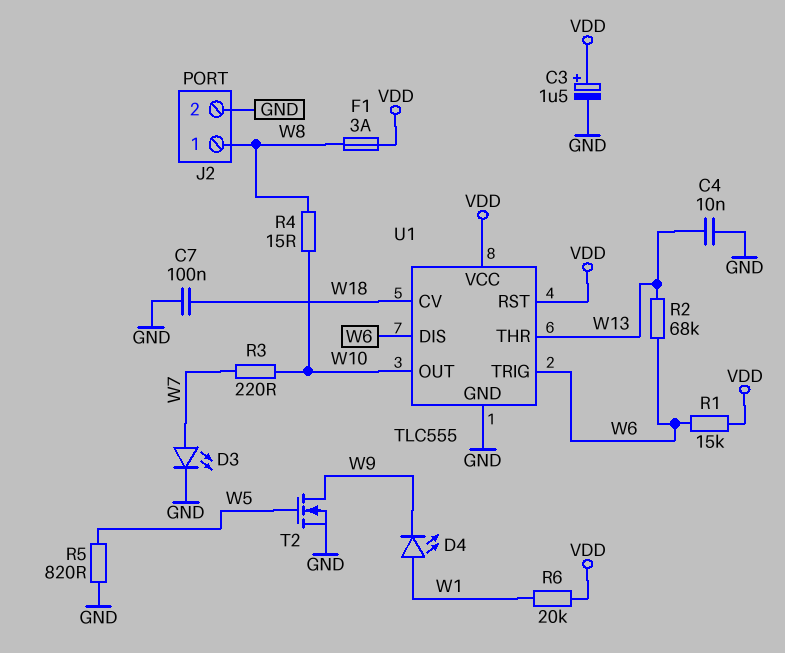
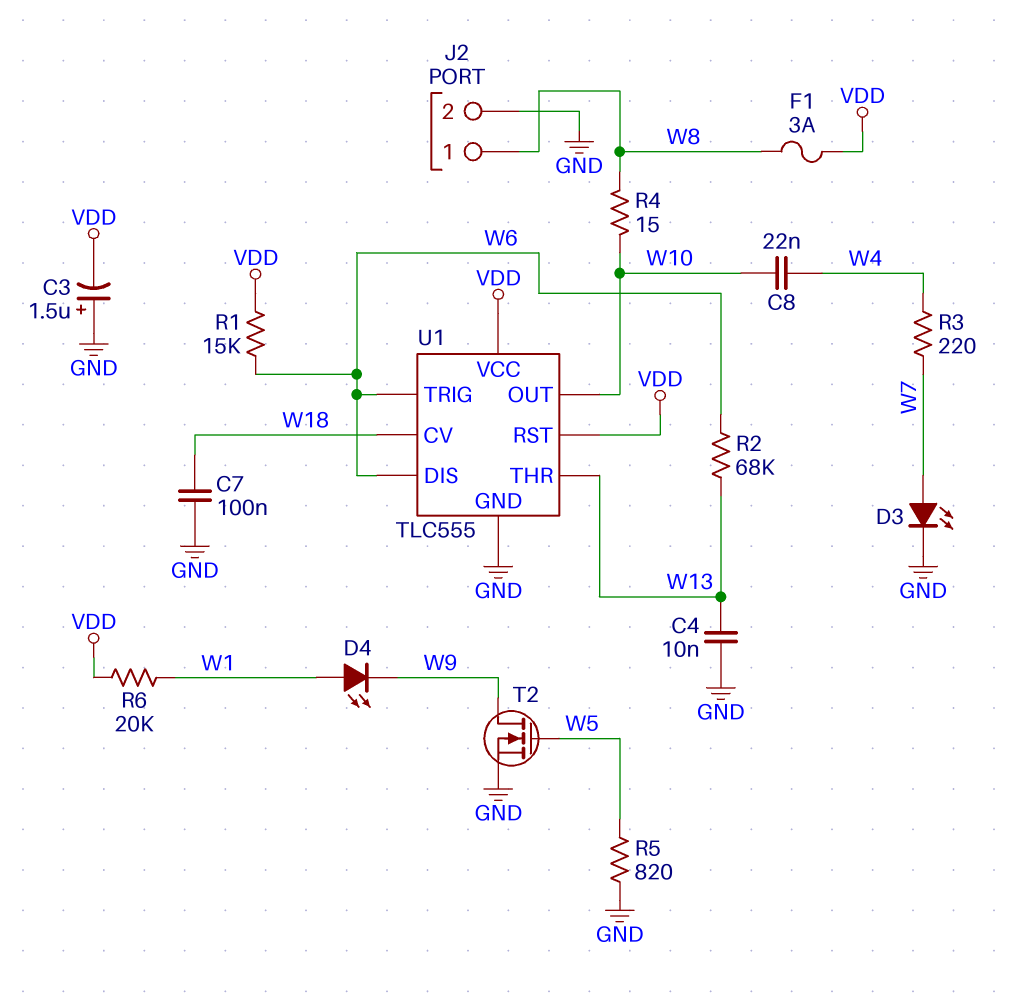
C3: 1.5uF (plus VDD, minus GND) -> 1.5uF (plus GND, minus VDD)
C8: none -> 22nF (W4, W10)
R3: 220 (W7, W10) -> 220 (W4, W7)

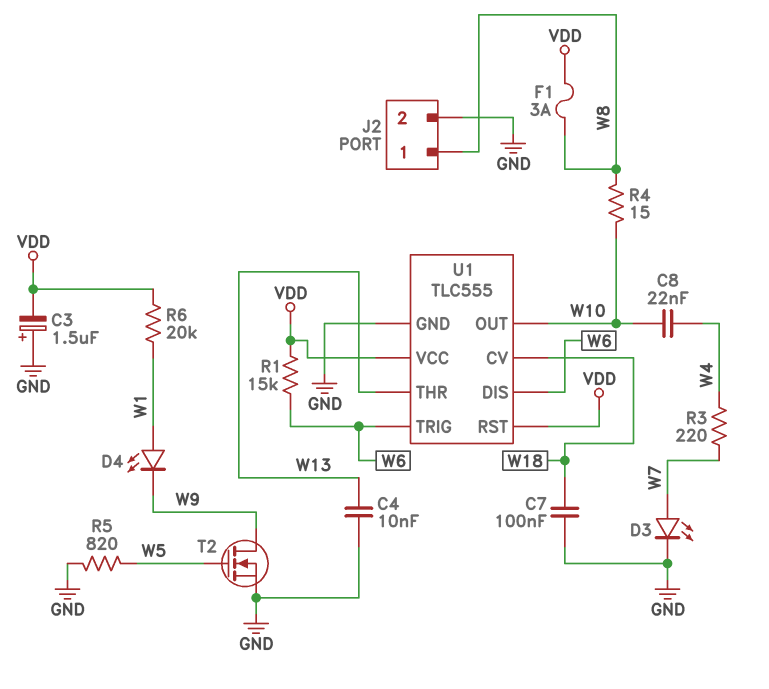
R2: 68k (W6, W13) -> none

